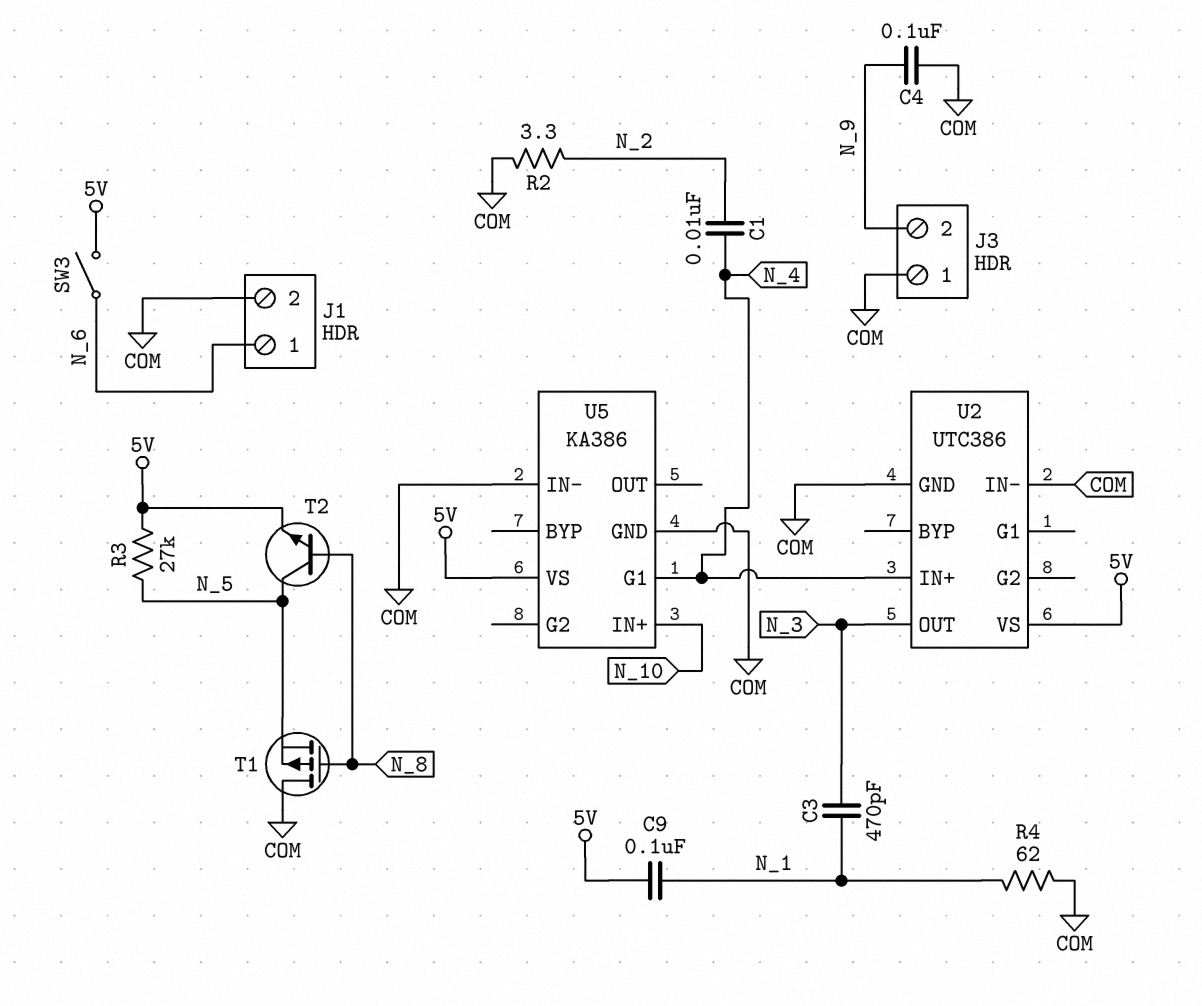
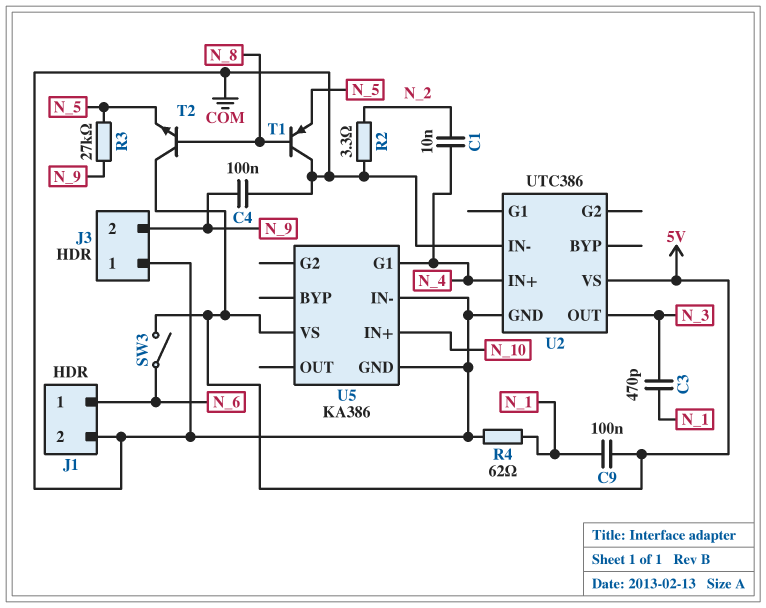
R3: 27k (5V, N_5) -> 27k (N_5, N_9)
T1: PMOS (G N_8, D COM, S N_5) -> PNP (B N_8, C COM, E N_5)
T2: NPN (B N_8, C N_5, E 5V) -> NPN (B N_8, C 5V, E N_5)

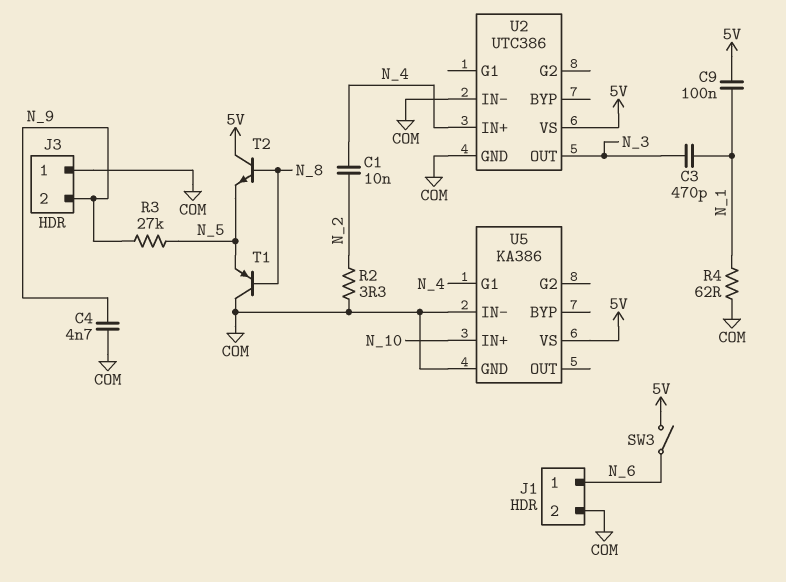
C4: 100nF (COM, N_9) -> 4.7nF (COM, N_9)

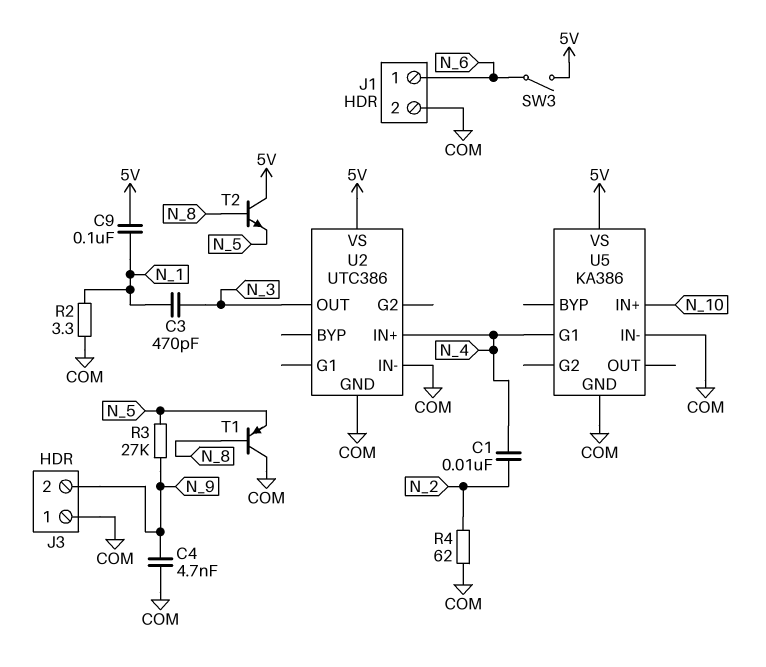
R2: 3.3 (COM, N_2) -> 3.3 (COM, N_1)
R4: 62 (COM, N_1) -> 62 (COM, N_2)

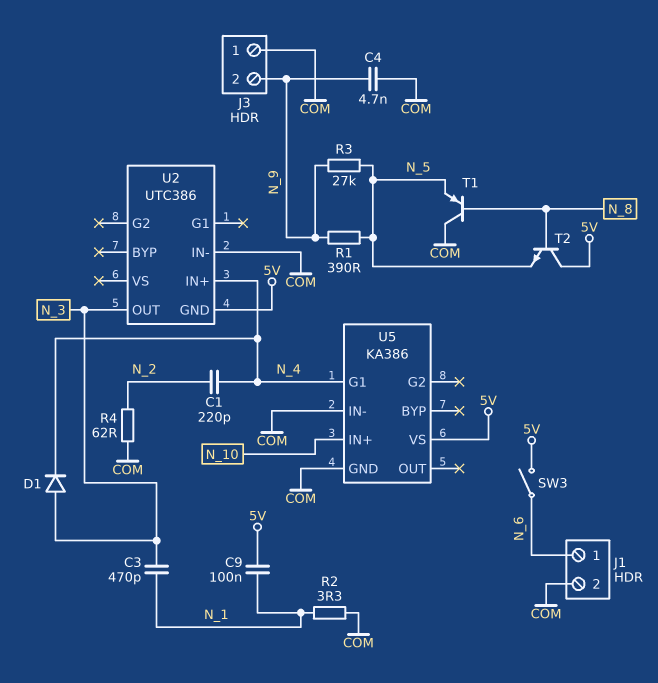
C1: 10nF (N_2, N_4) -> 220pF (N_2, N_4)
D1: none -> diode (A N_3, K N_4)
R1: none -> 390 (N_5, N_9)
U2 pin GND: COM -> 5V
U2 pin VS: 5V -> none

